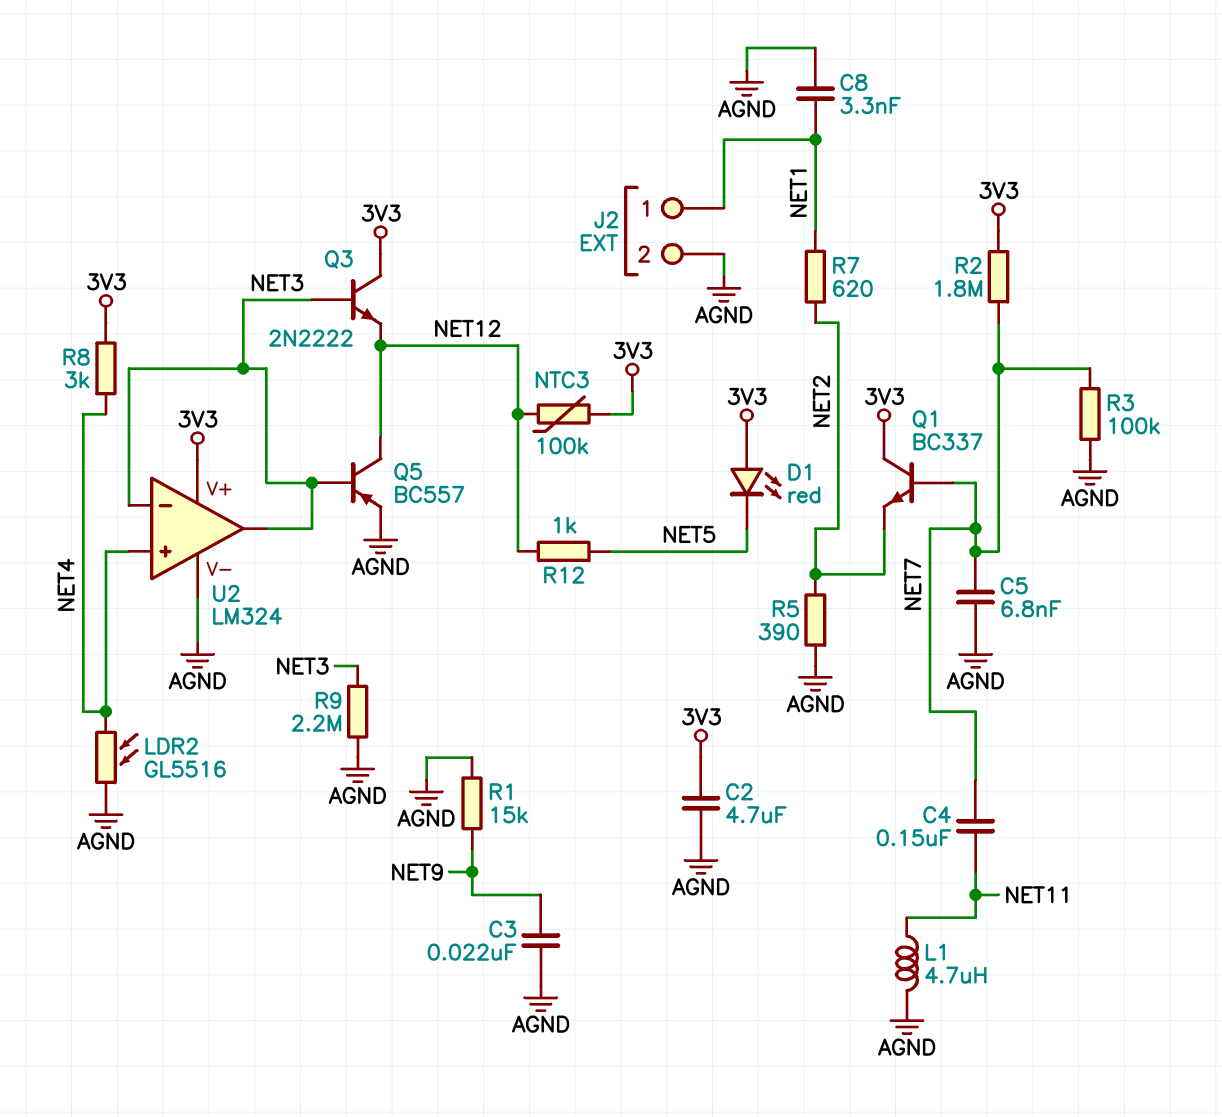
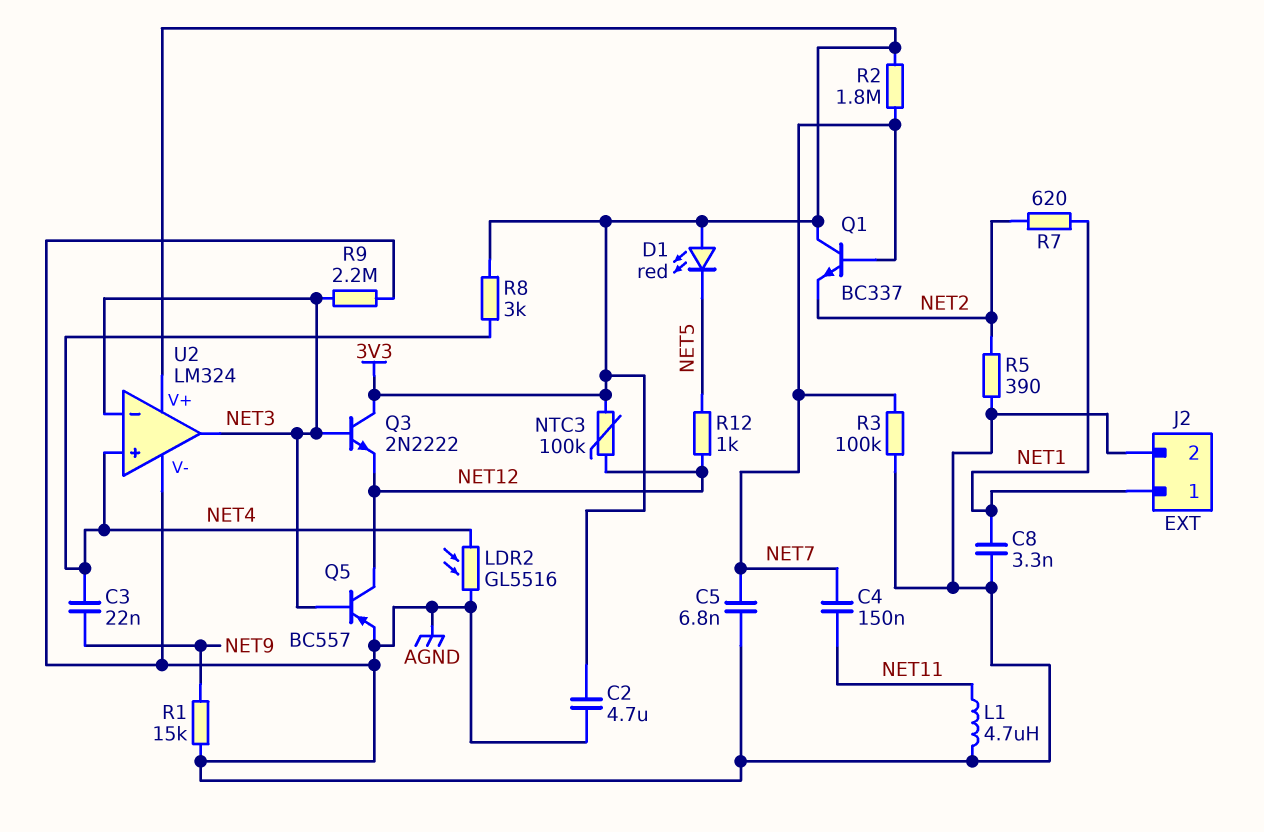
C3: 22nF (AGND, NET9) -> 22nF (NET4, NET9)

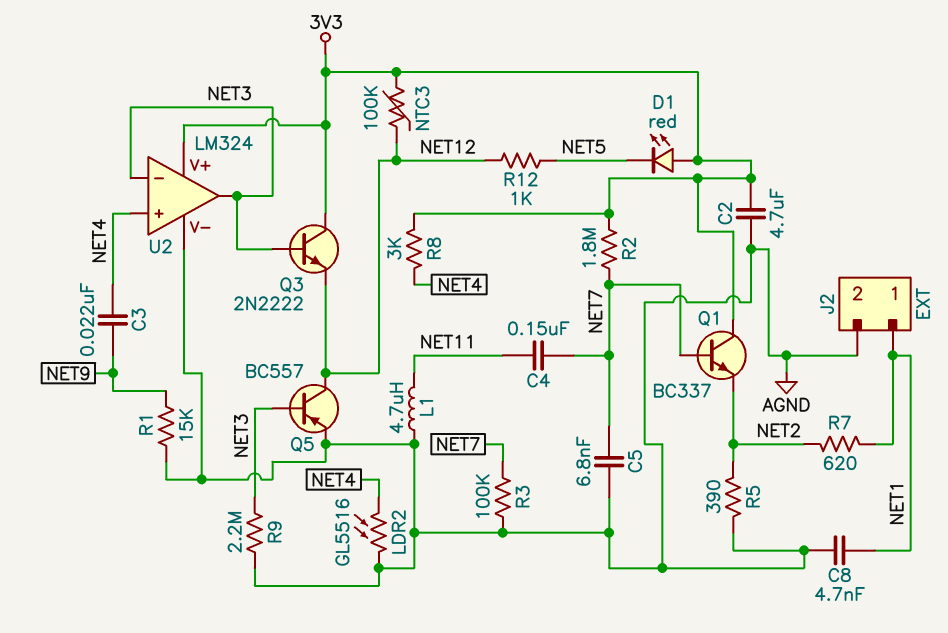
C8: 3.3nF (AGND, NET1) -> 4.7nF (AGND, NET1)

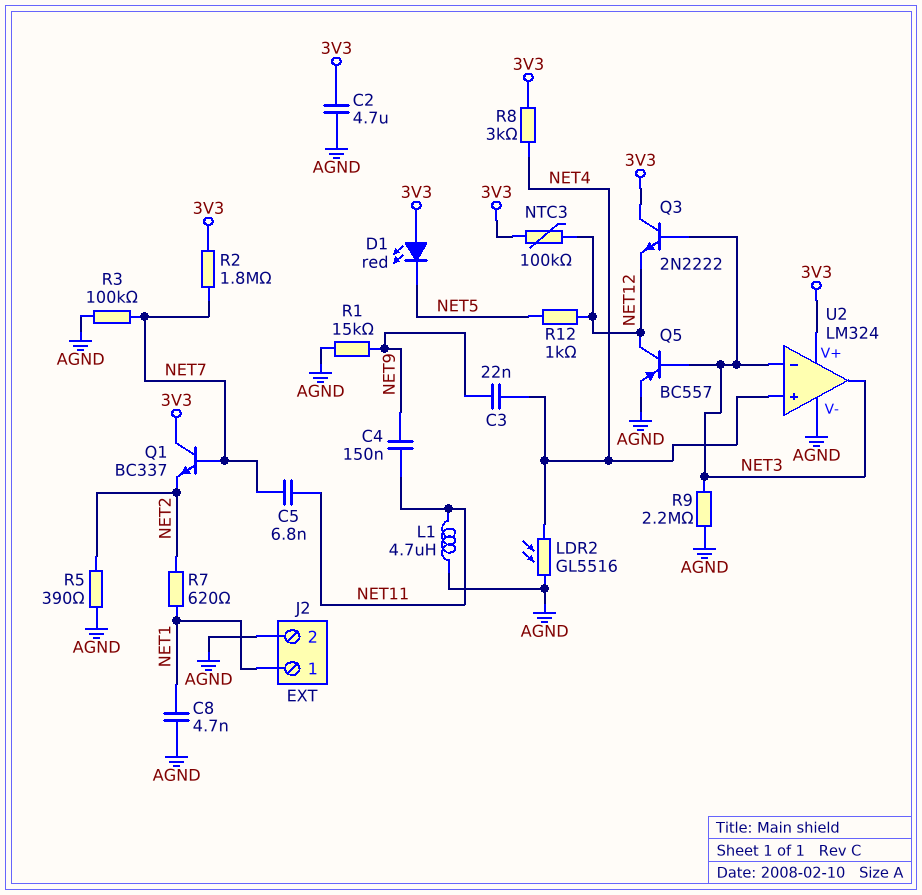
C4: 150nF (NET7, NET11) -> 150nF (NET9, NET11)
C5: 6.8nF (AGND, NET7) -> 6.8nF (NET7, NET11)

